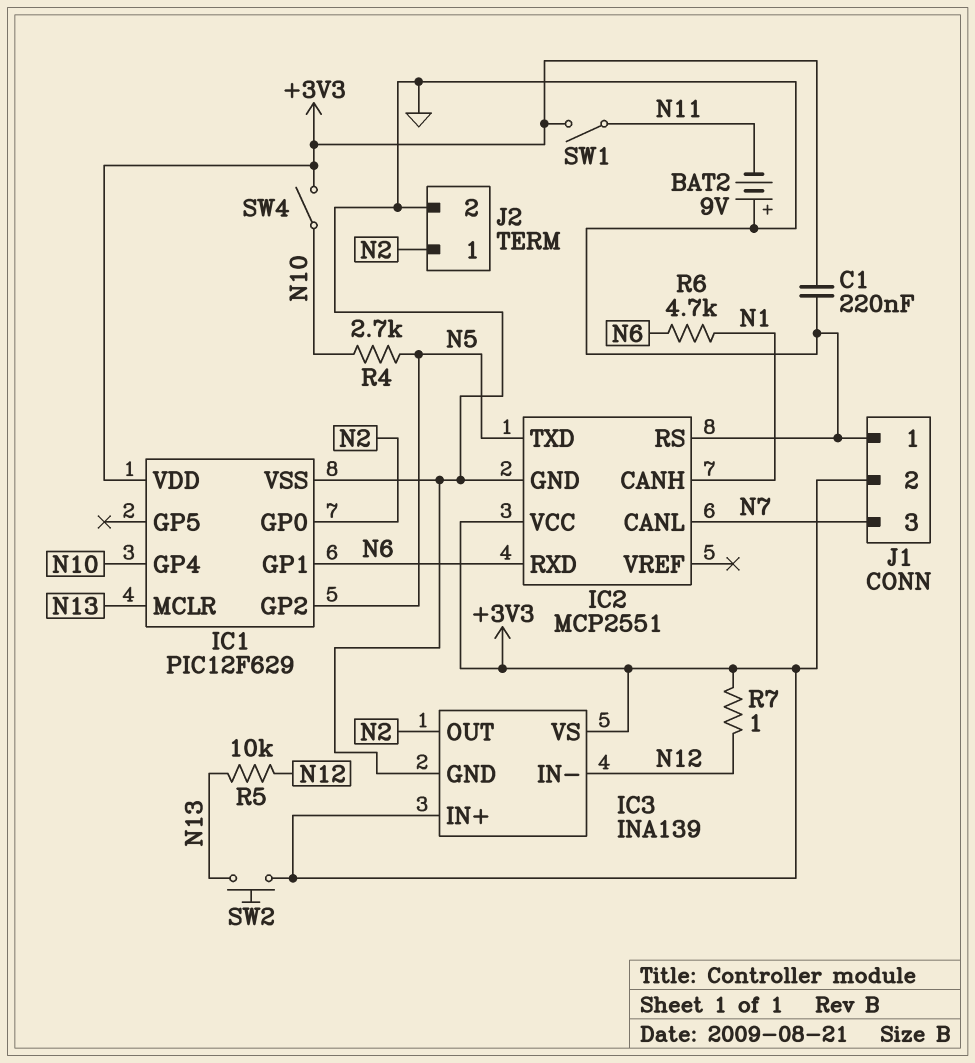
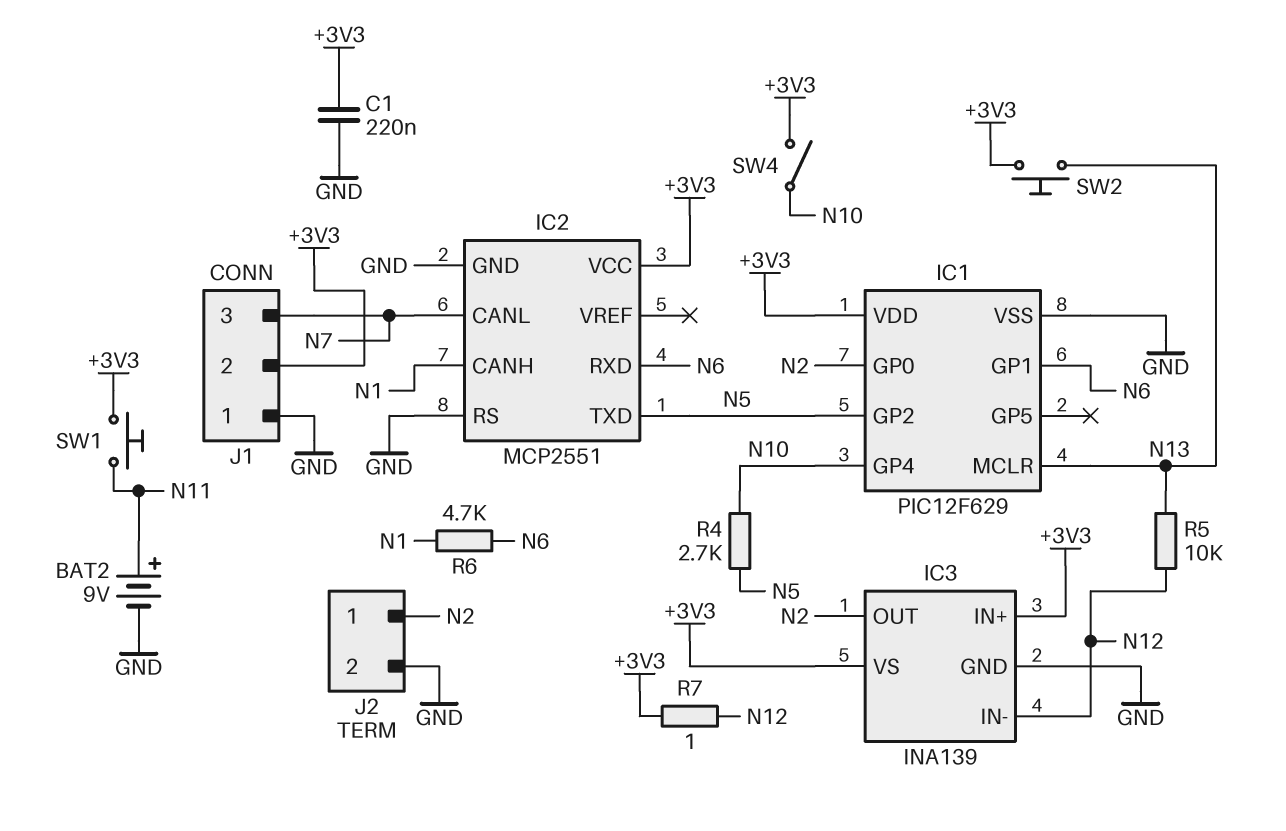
BAT2: 9V (plus GND, minus N11) -> 9V (plus N11, minus GND)
SW1: switch (+3V3, N11) -> button (+3V3, N11)

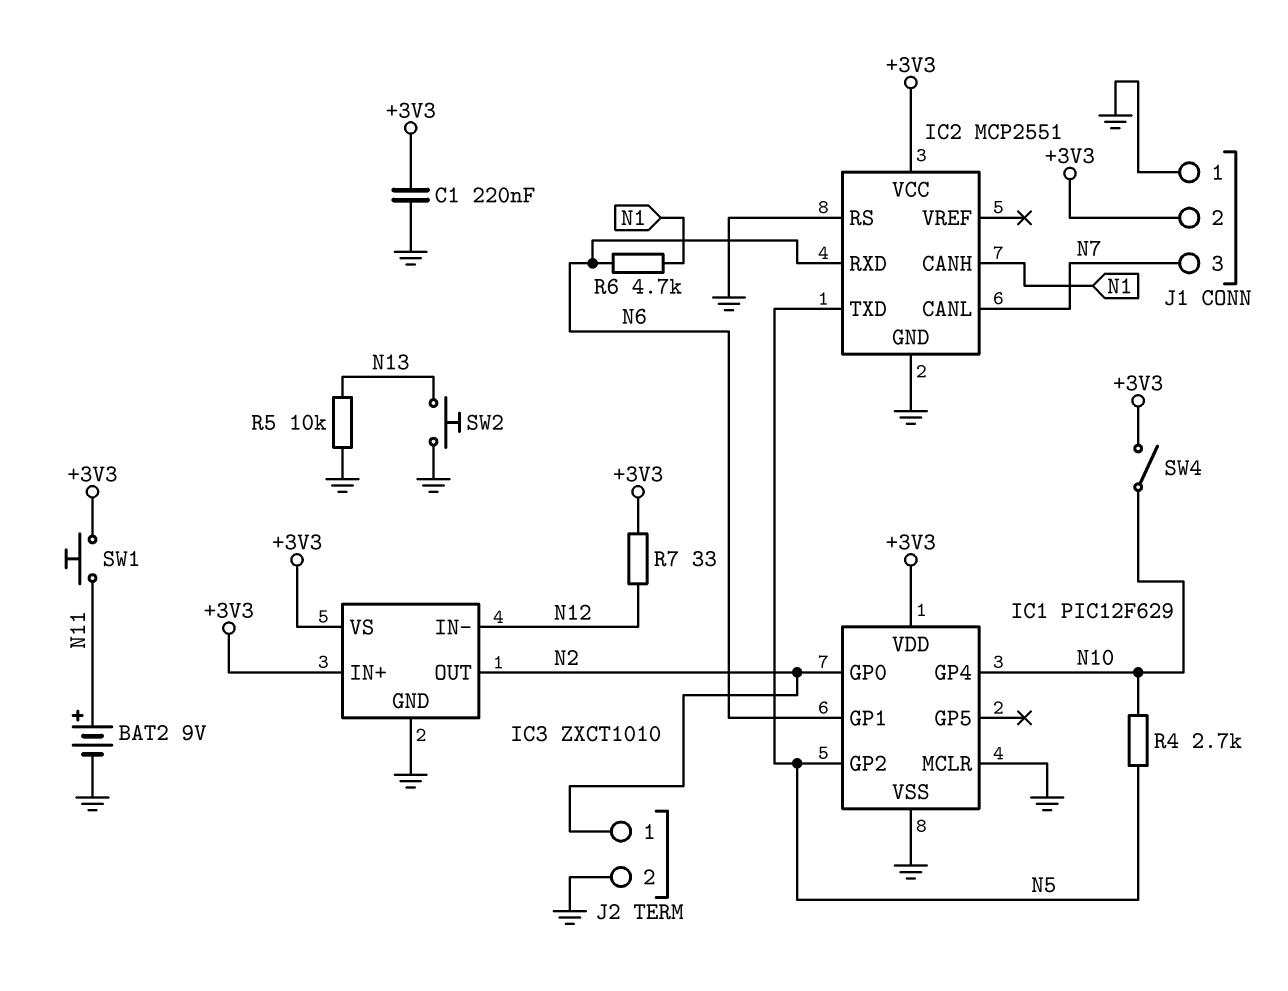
IC1 pin MCLR: N13 -> GND
IC3: INA139 -> ZXCT1010
R5: 10k (N12, N13) -> 10k (GND, N13)
R7: 1 (+3V3, N12) -> 33 (+3V3, N12)
SW2: button (+3V3, N13) -> button (GND, N13)

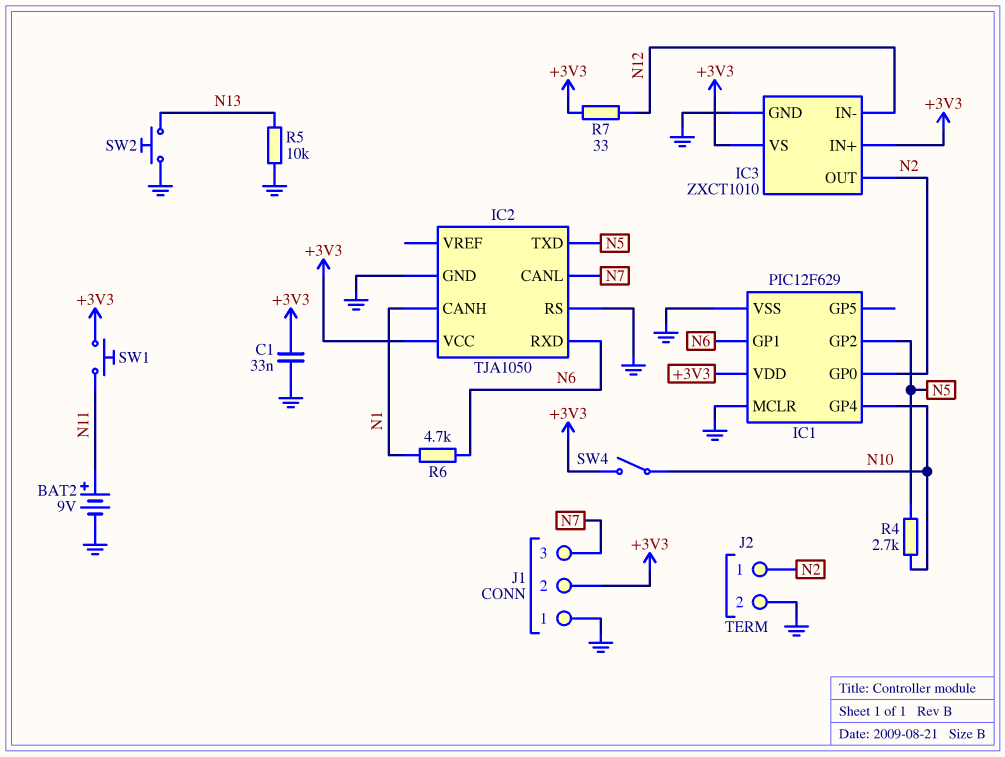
C1: 220nF (+3V3, GND) -> 33nF (+3V3, GND)
IC2: MCP2551 -> TJA1050

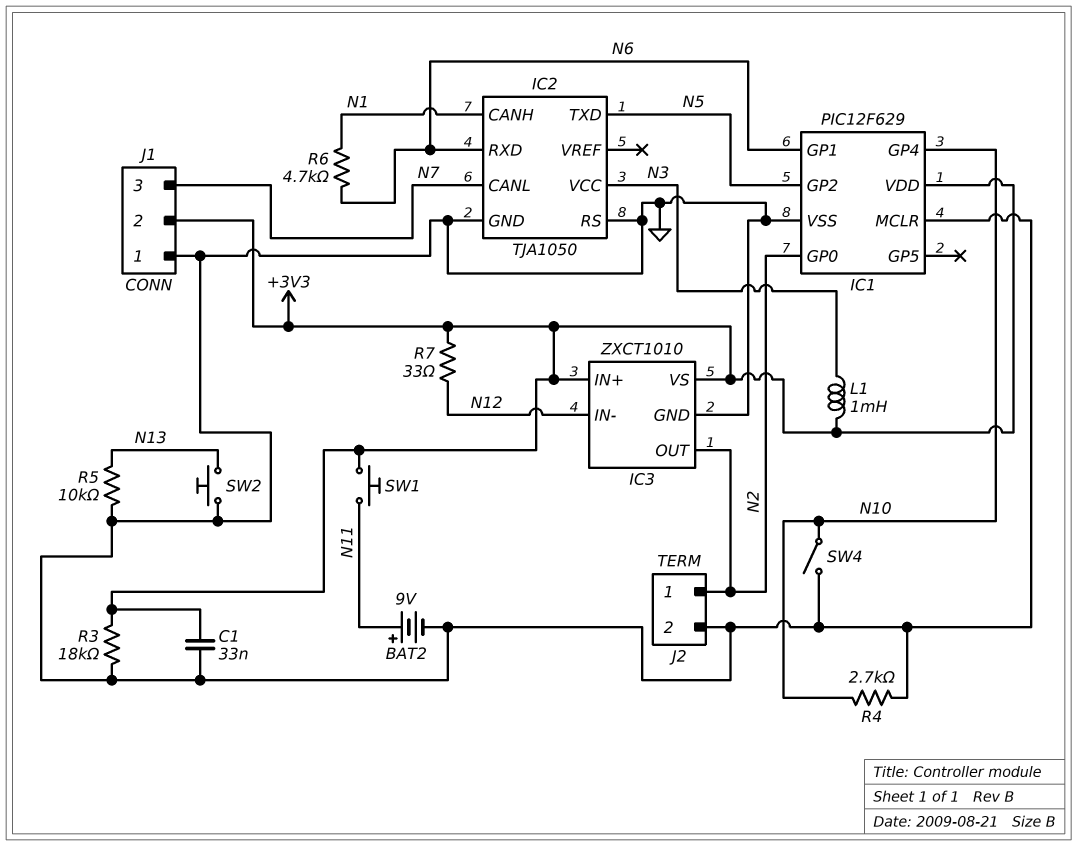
IC2 pin VCC: +3V3 -> N3
L1: none -> 1mH (+3V3, N3)
R3: none -> 18k (+3V3, GND)
R4: 2.7k (N5, N10) -> 2.7k (GND, N10)
SW4: switch (+3V3, N10) -> switch (GND, N10)

